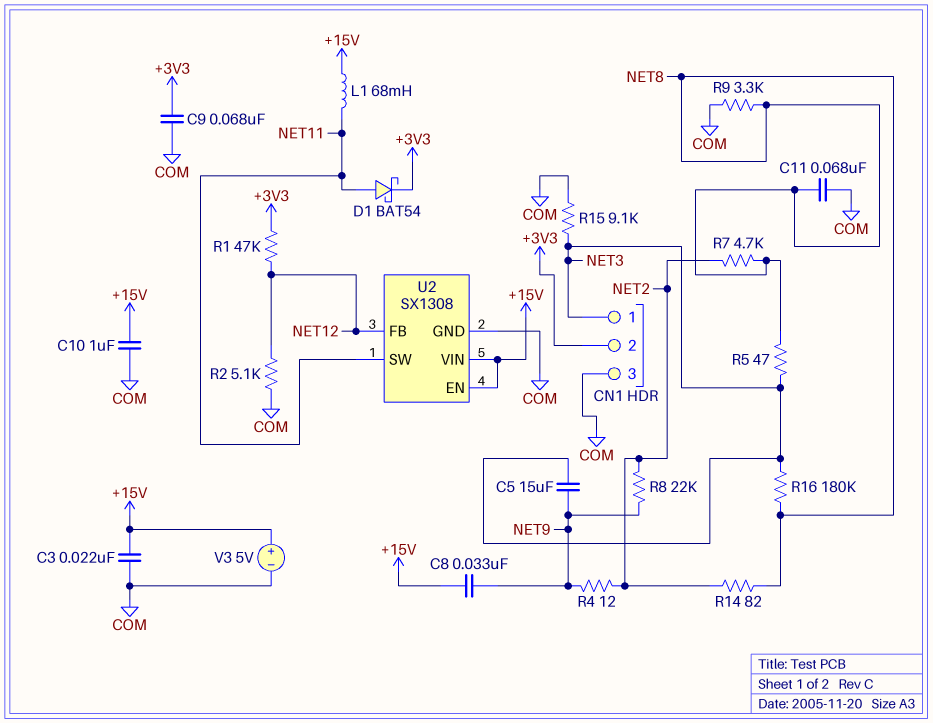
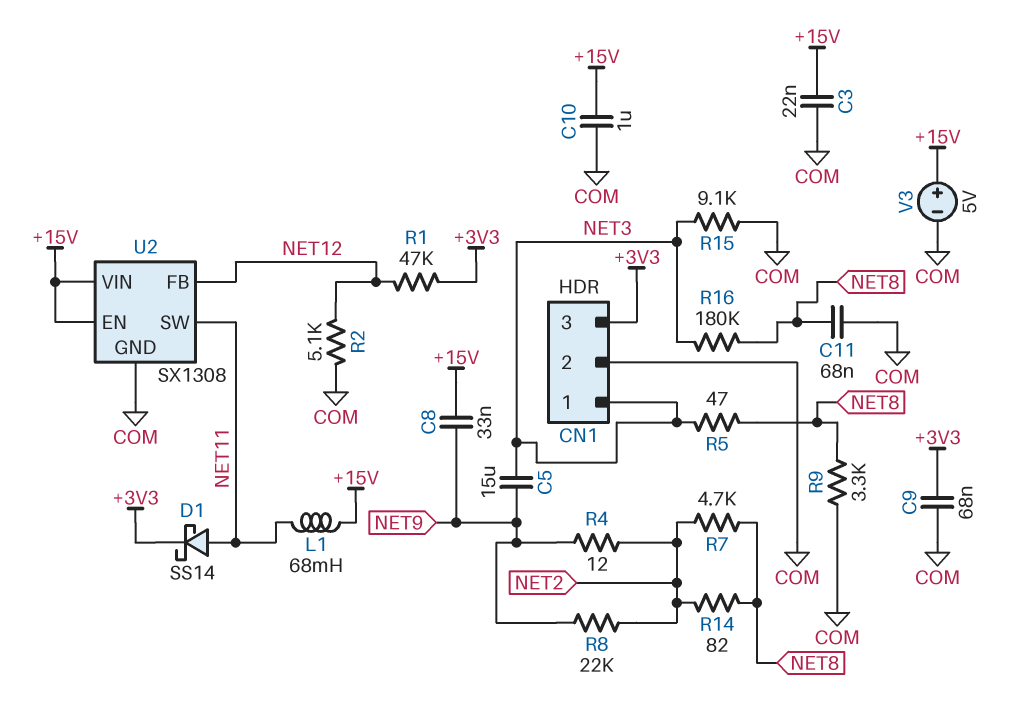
CN1 pin 2: +3V3 -> COM
CN1 pin 3: COM -> +3V3
D1: schottky BAT54 (A NET11, K +3V3) -> schottky SS14 (A NET11, K +3V3)

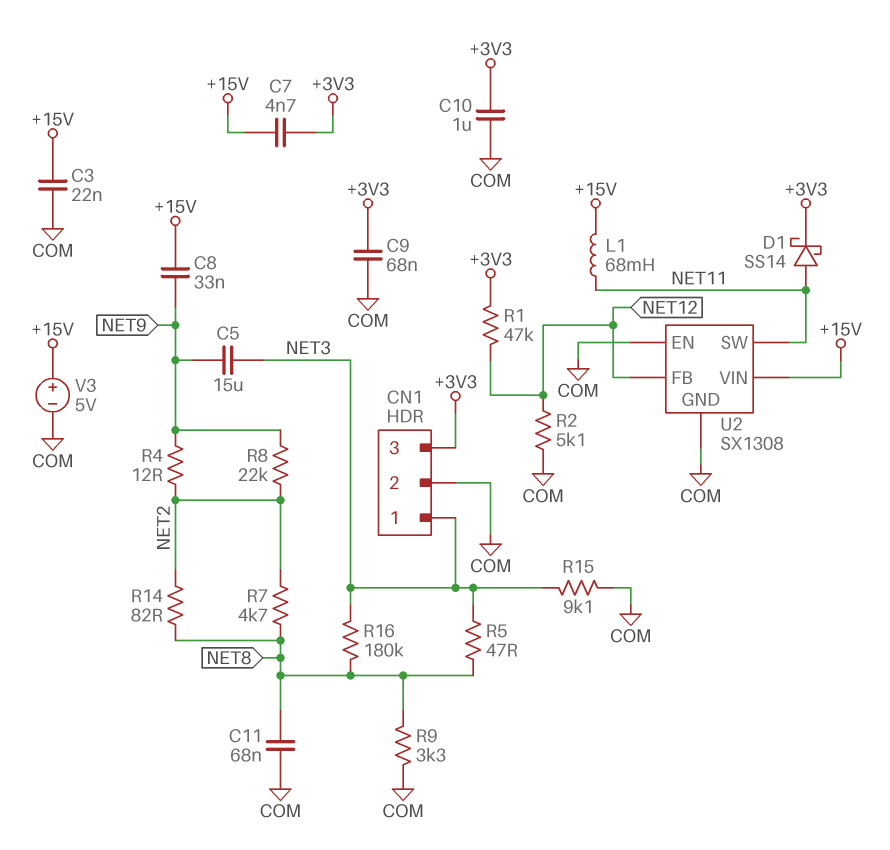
C7: none -> 4.7nF (+3V3, +15V)
C10: 1uF (+15V, COM) -> 1uF (+3V3, COM)
U2 pin EN: +15V -> COM

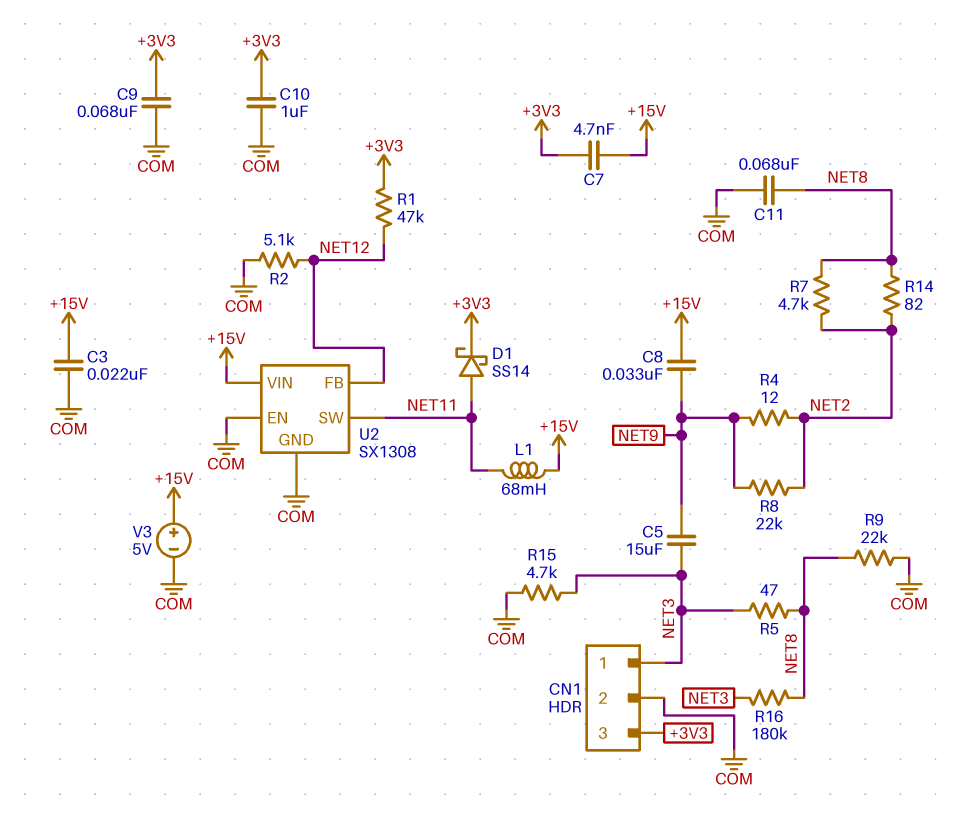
R9: 3.3k (COM, NET8) -> 22k (COM, NET8)
R15: 9.1k (COM, NET3) -> 4.7k (COM, NET3)

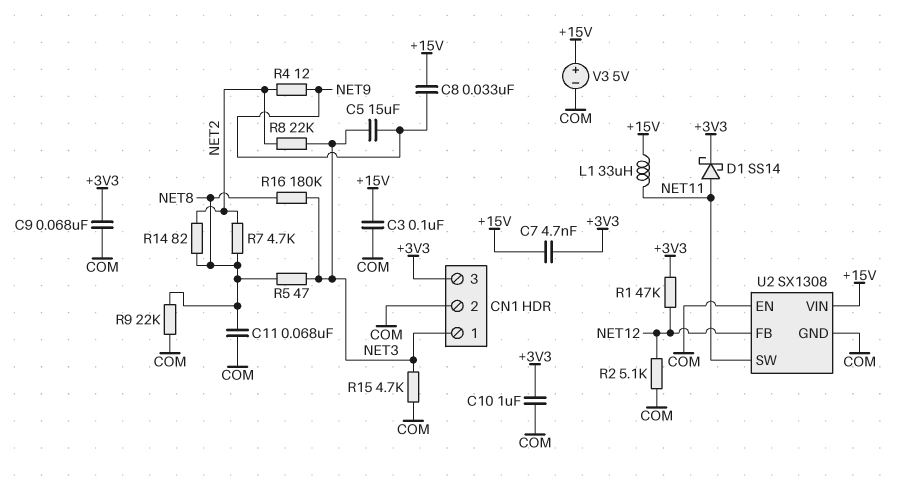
C3: 22nF (+15V, COM) -> 100nF (+15V, COM)
L1: 68mH (+15V, NET11) -> 33uH (+15V, NET11)
R8: 22k (NET2, NET9) -> 22k (NET2, NET3)

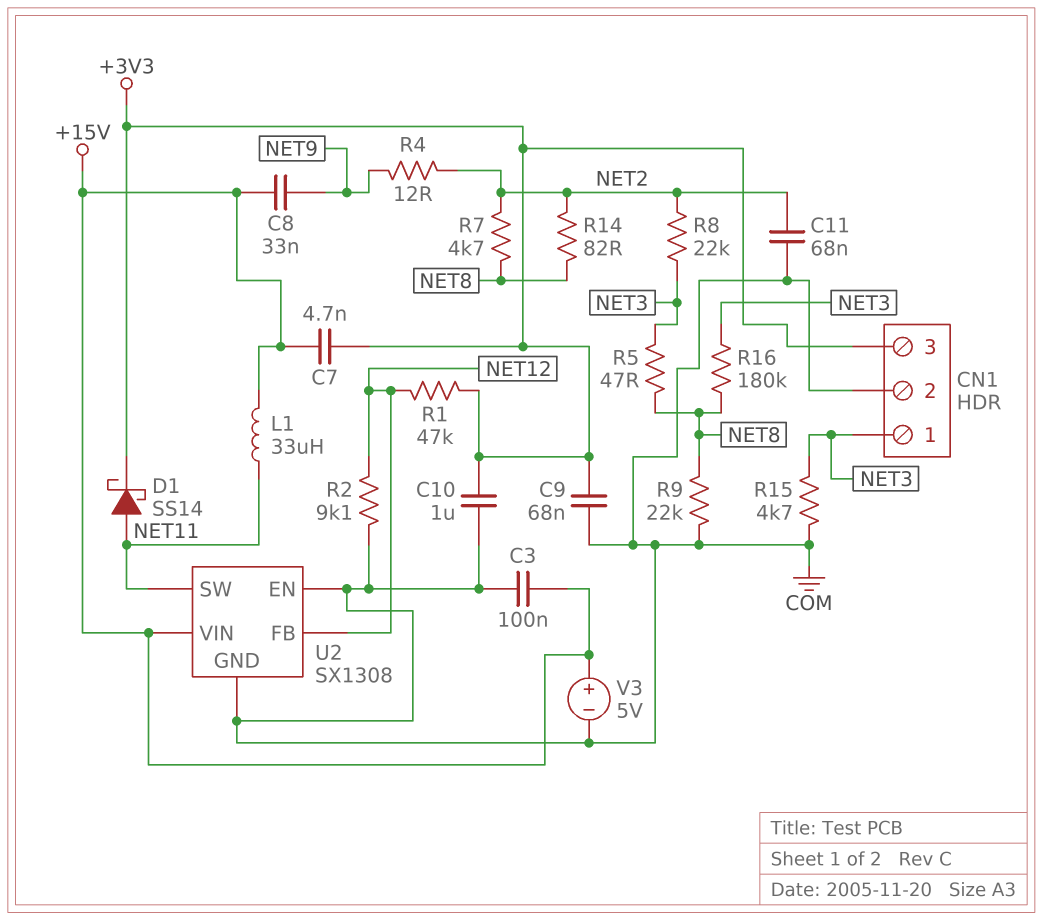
C5: 15uF (NET3, NET9) -> none
C11: 68nF (COM, NET8) -> 68nF (COM, NET2)
R2: 5.1k (COM, NET12) -> 9.1k (COM, NET12)

